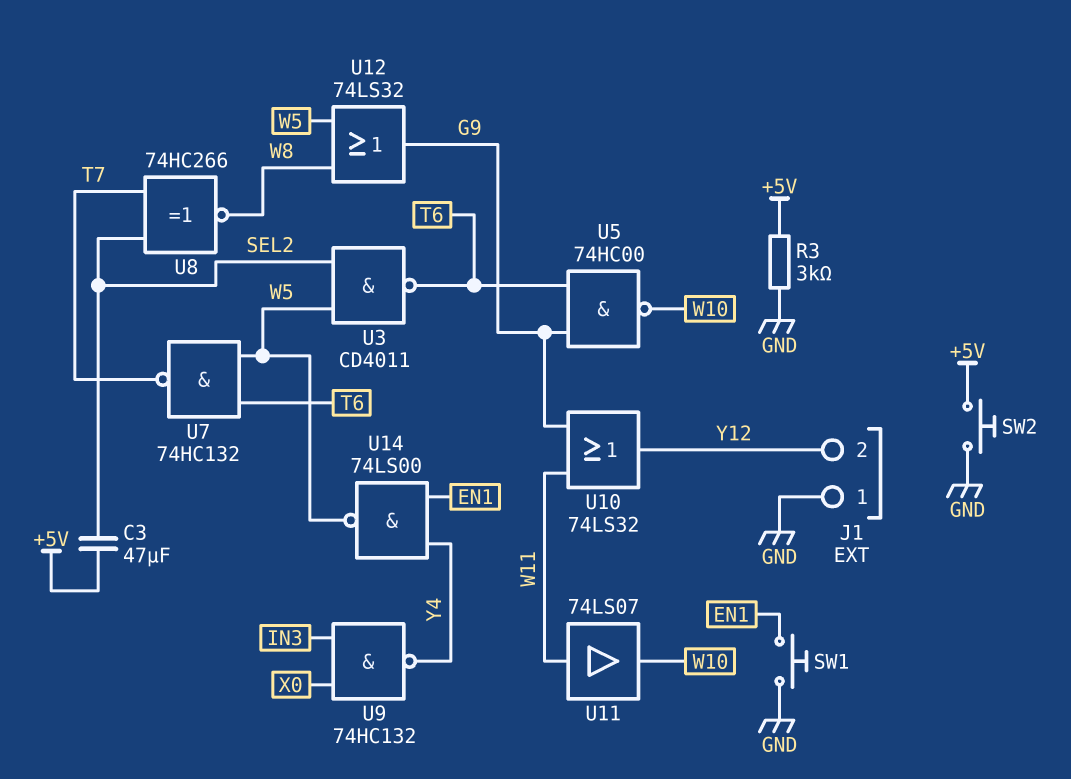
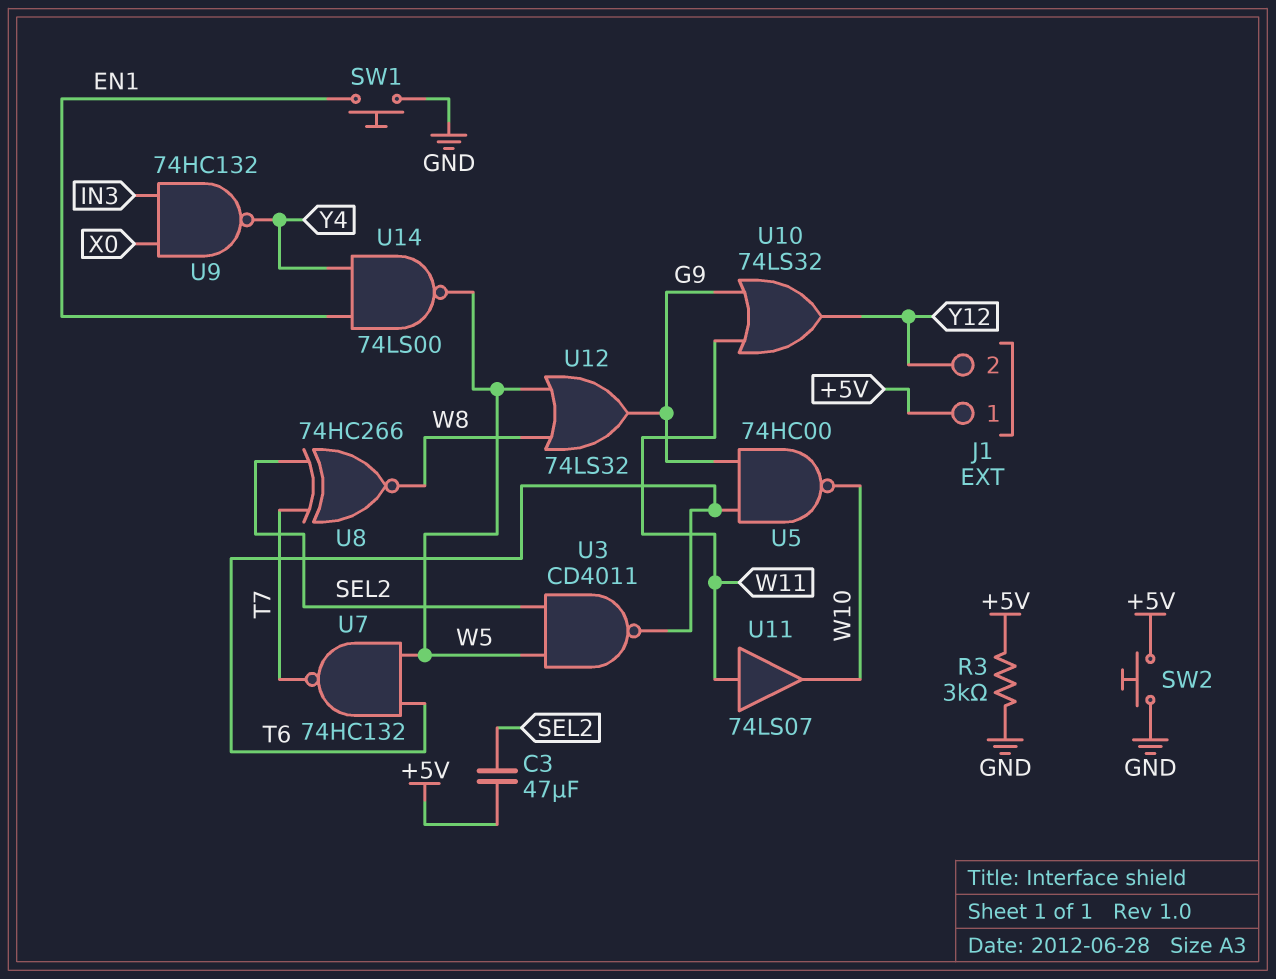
J1 pin 1: GND -> +5V

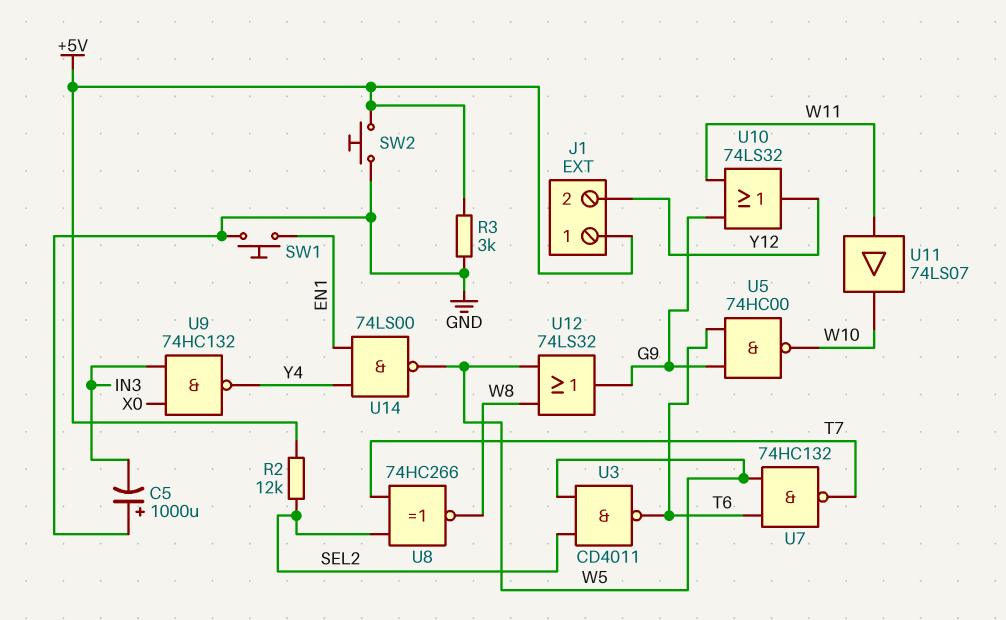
C3: 47uF (+5V, SEL2) -> none
C5: none -> 1000uF (plus GND, minus IN3)
R2: none -> 12k (+5V, SEL2)

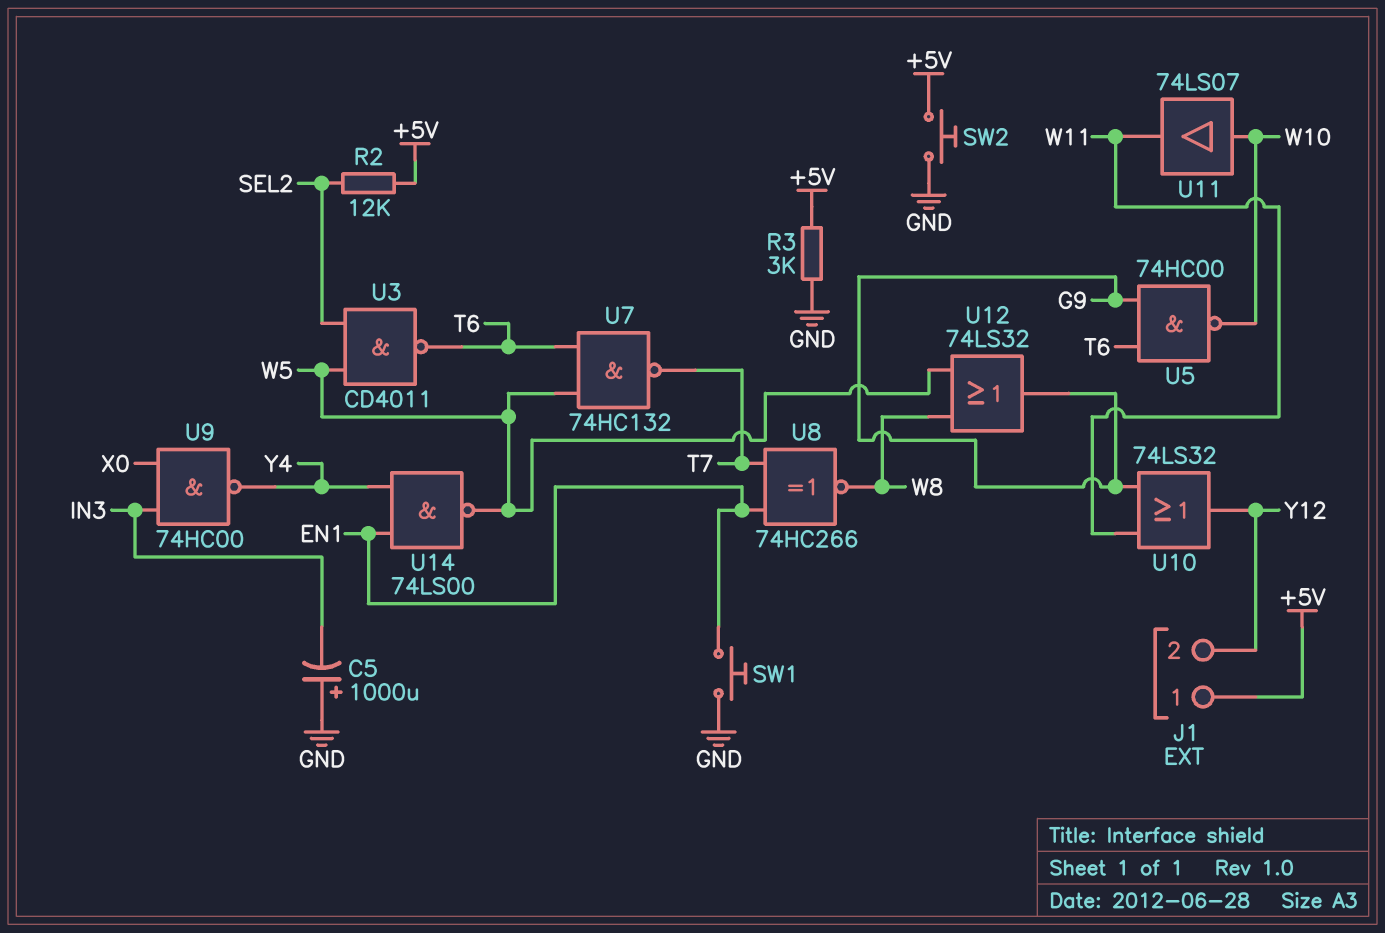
U8: XNOR 74HC266 (in SEL2, in T7, out W8) -> XNOR 74HC266 (in EN1, in T7, out W8)
U9: NAND 74HC132 (in IN3, in X0, out Y4) -> NAND 74HC00 (in IN3, in X0, out Y4)
U11: buffer 74LS07 (in W11, out W10) -> buffer 74LS07 (in W10, out W11)

